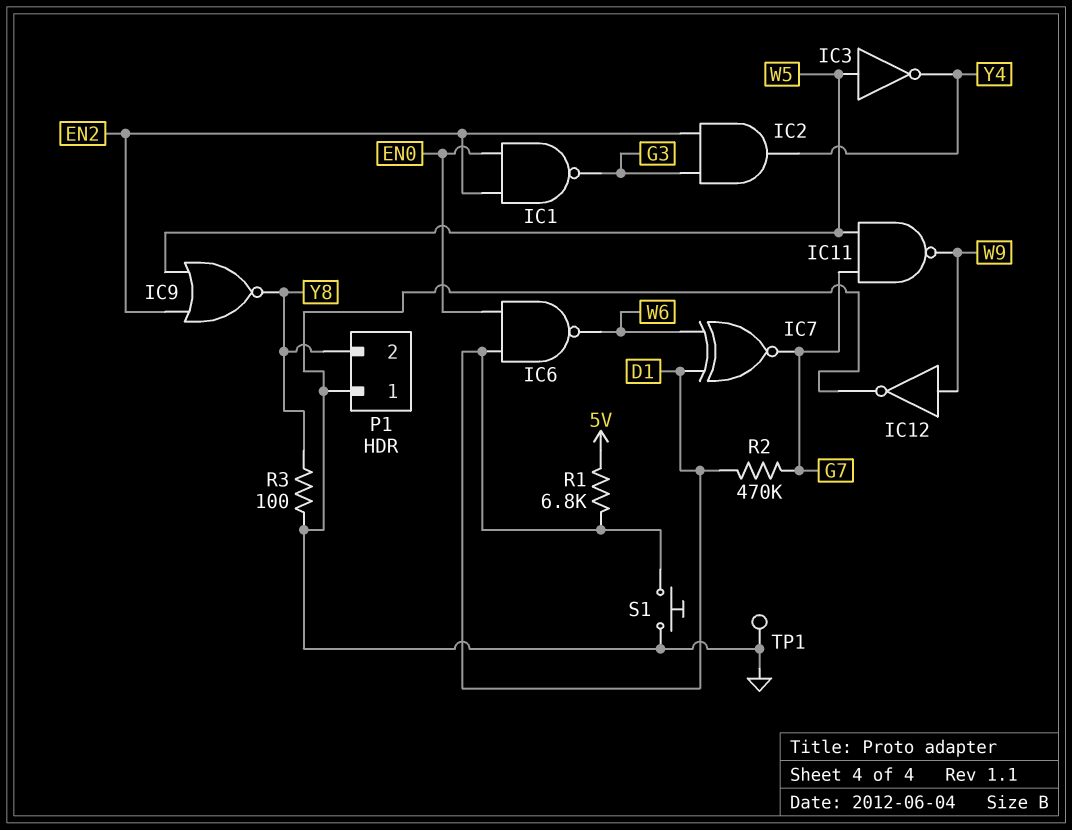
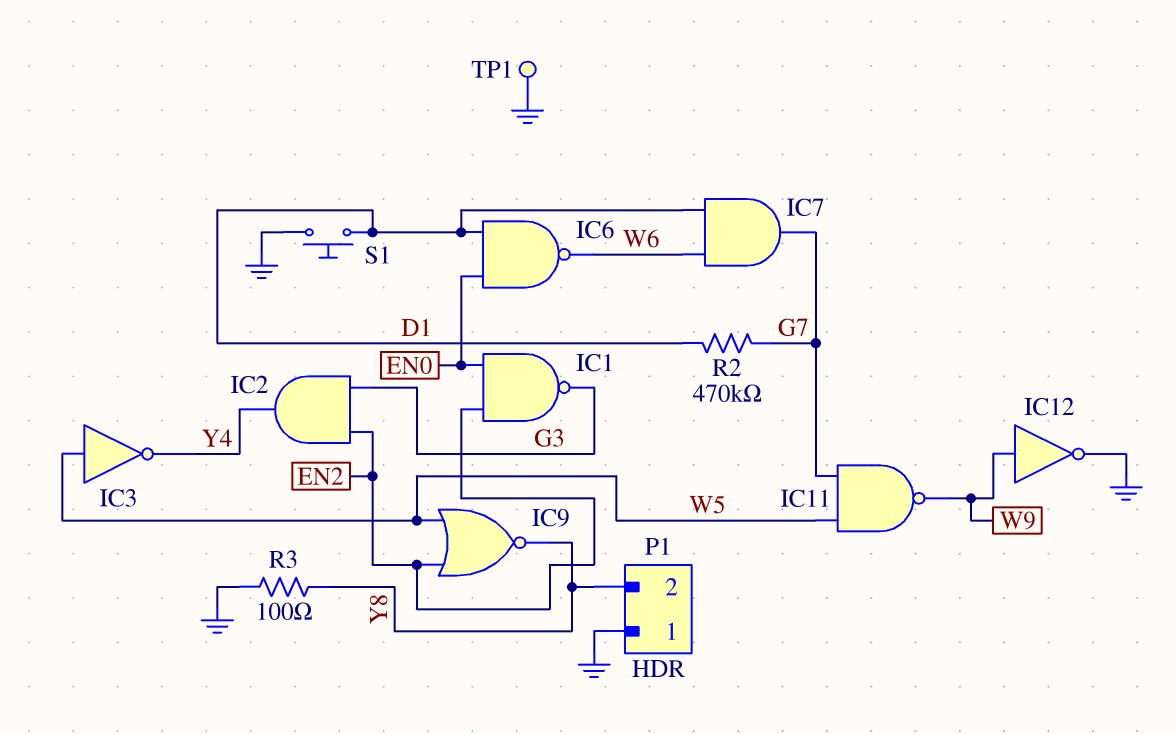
IC7: XNOR (in D1, in W6, out G7) -> AND (in D1, in W6, out G7)
R1: 6.8k (5V, D1) -> none

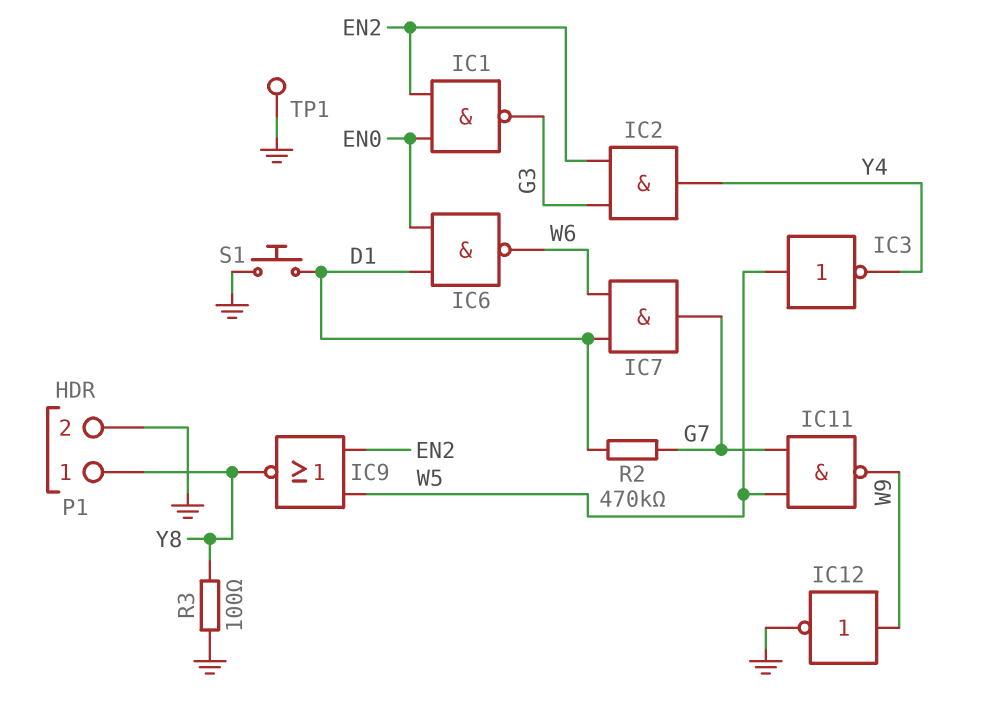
P1 pin 1: GND -> Y8
P1 pin 2: Y8 -> GND

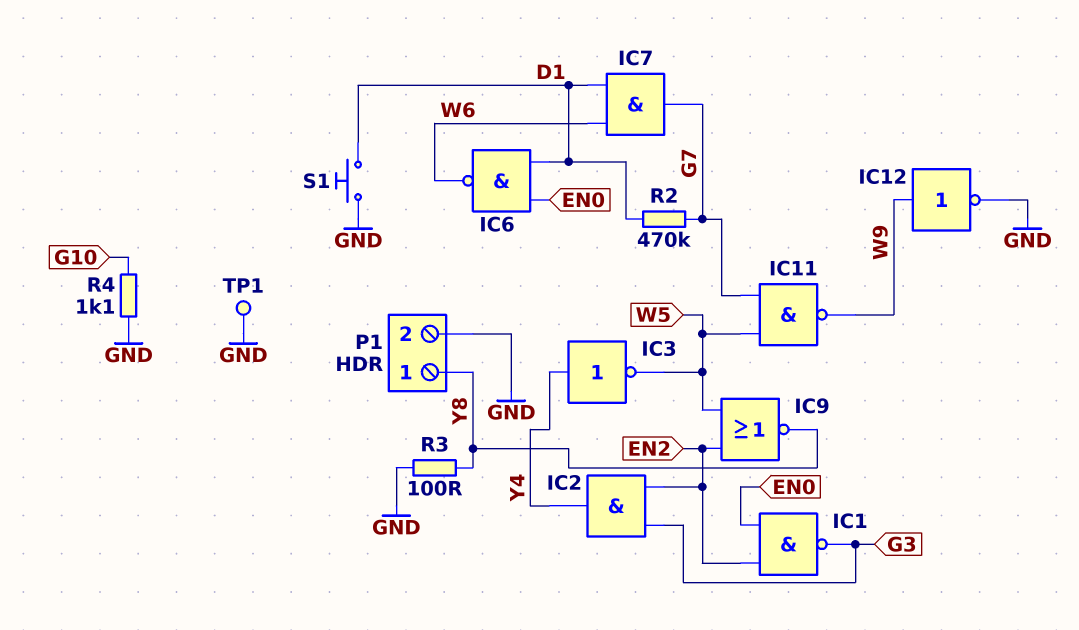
IC3: NOT (in W5, out Y4) -> NOT (in Y4, out W5)
R4: none -> 1.1k (G10, GND)

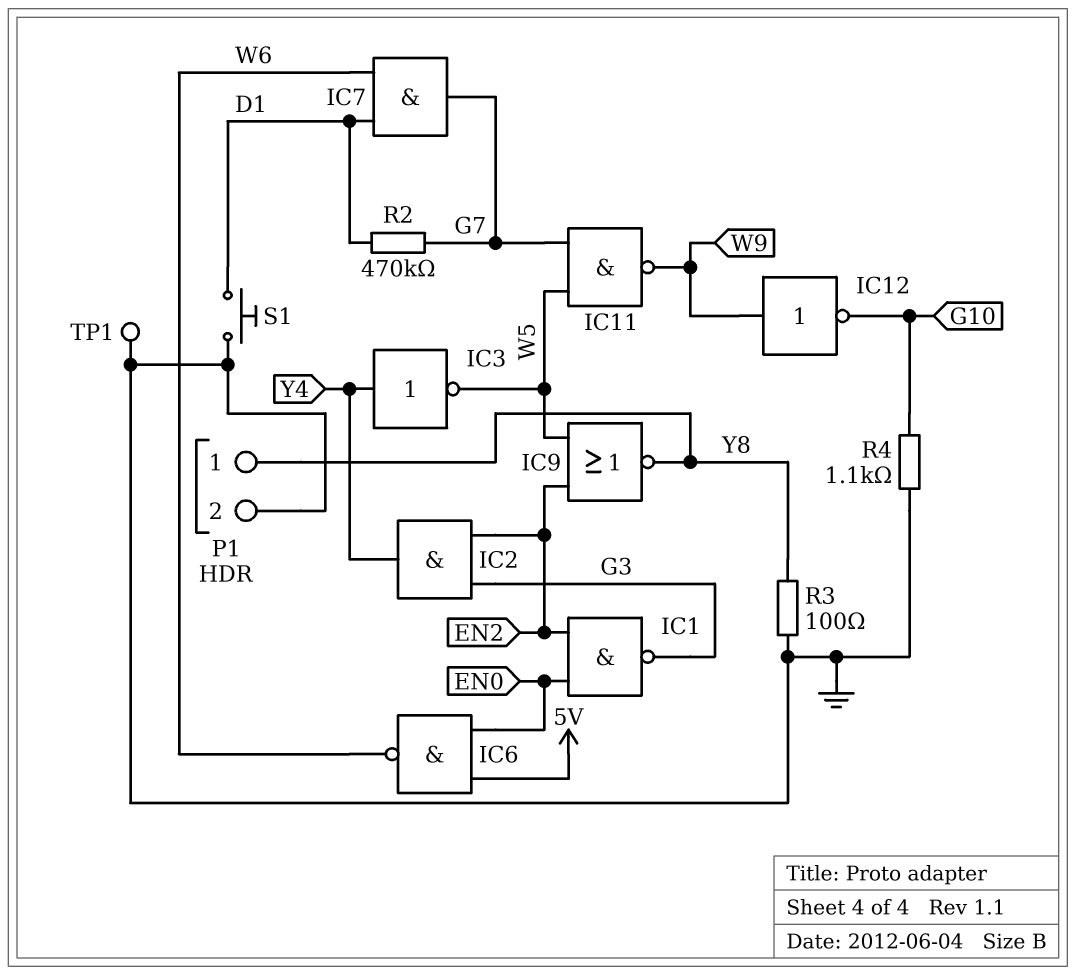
IC6: NAND (in D1, in EN0, out W6) -> NAND (in 5V, in EN0, out W6)
IC12: NOT (in W9, out GND) -> NOT (in W9, out G10)

